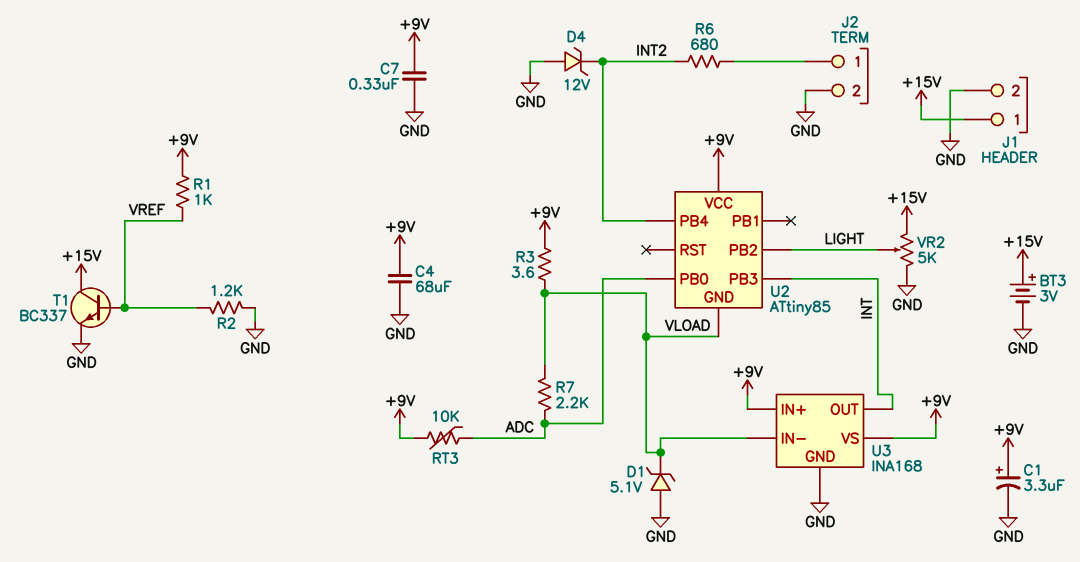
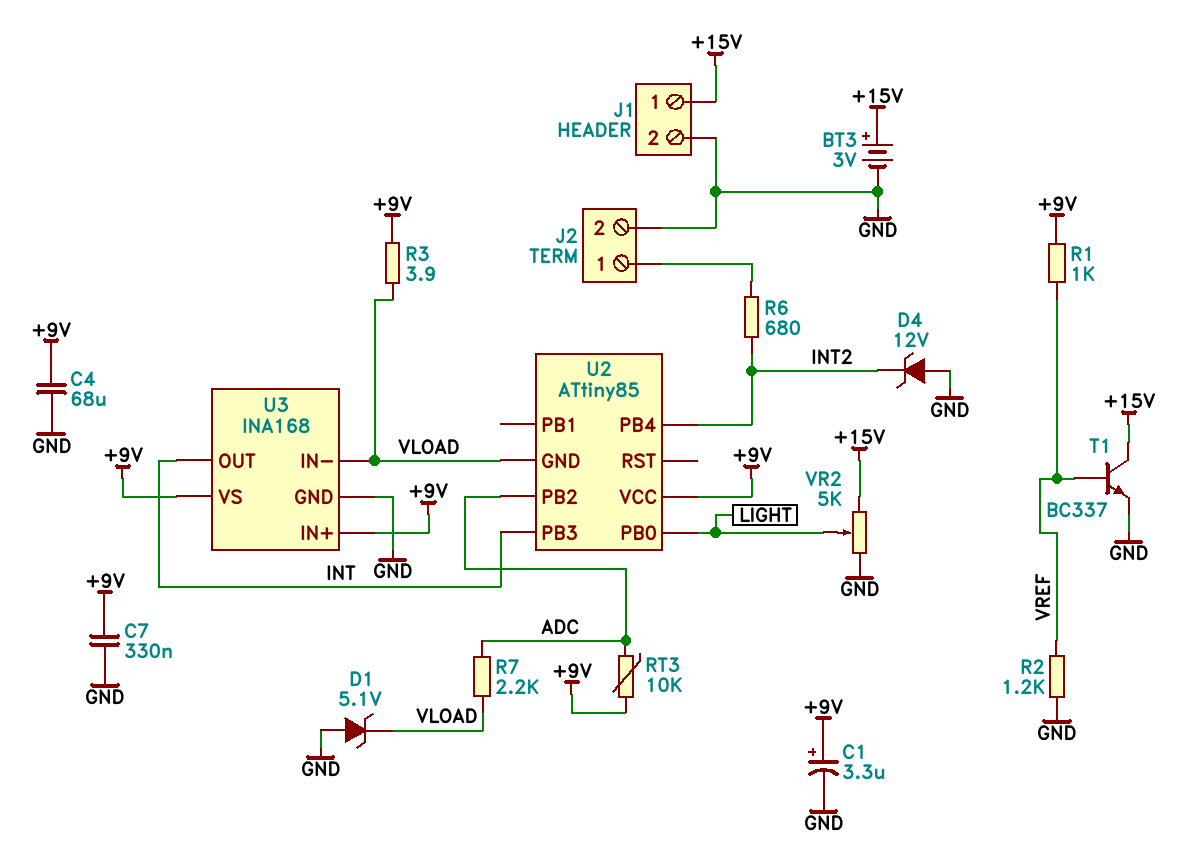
R3: 3.6 (+9V, VLOAD) -> 3.9 (+9V, VLOAD)
U2 pin PB0: ADC -> LIGHT
U2 pin PB2: LIGHT -> ADC

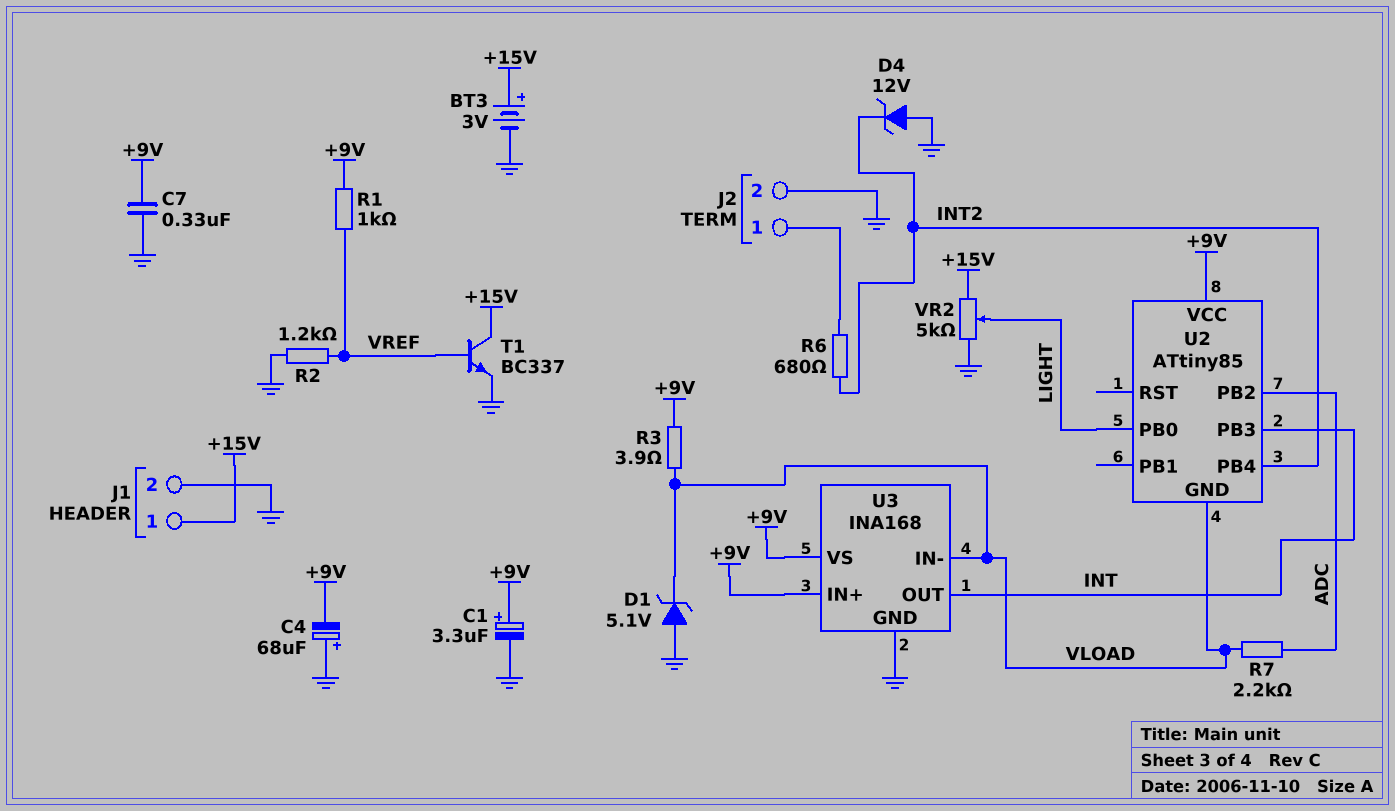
C4: 68uF (+9V, GND) -> 68uF (plus GND, minus +9V)
RT3: 10k (+9V, ADC) -> none

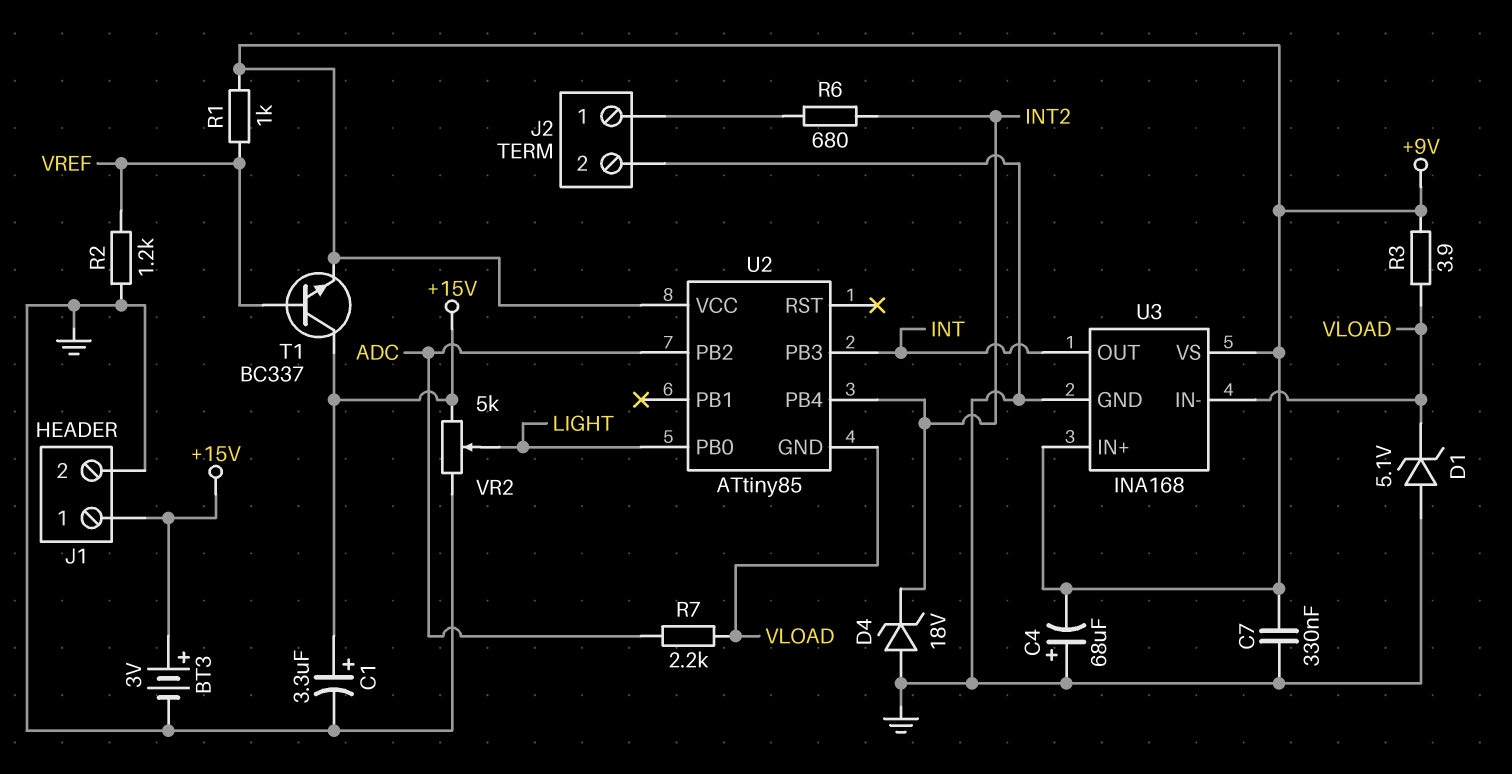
C1: 3.3uF (plus +9V, minus GND) -> 3.3uF (plus +15V, minus GND)
D4: zener 12V (A GND, K INT2) -> zener 18V (A GND, K INT2)
T1: NPN BC337 (B VREF, C +15V, E GND) -> NPN BC337 (B VREF, C +15V, E +9V)

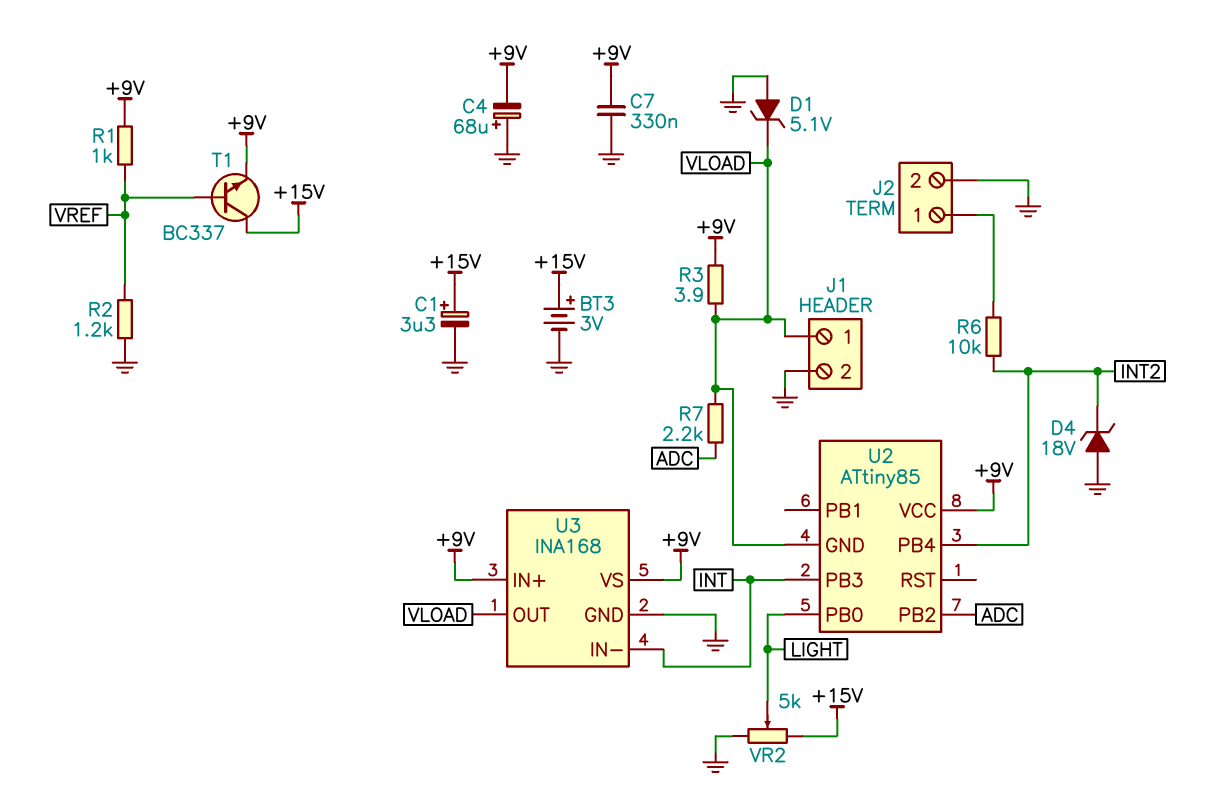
J1 pin 1: +15V -> VLOAD
R6: 680 (INT2, J2/1) -> 10k (INT2, J2/1)
U3 pin IN-: VLOAD -> INT
U3 pin OUT: INT -> VLOAD

